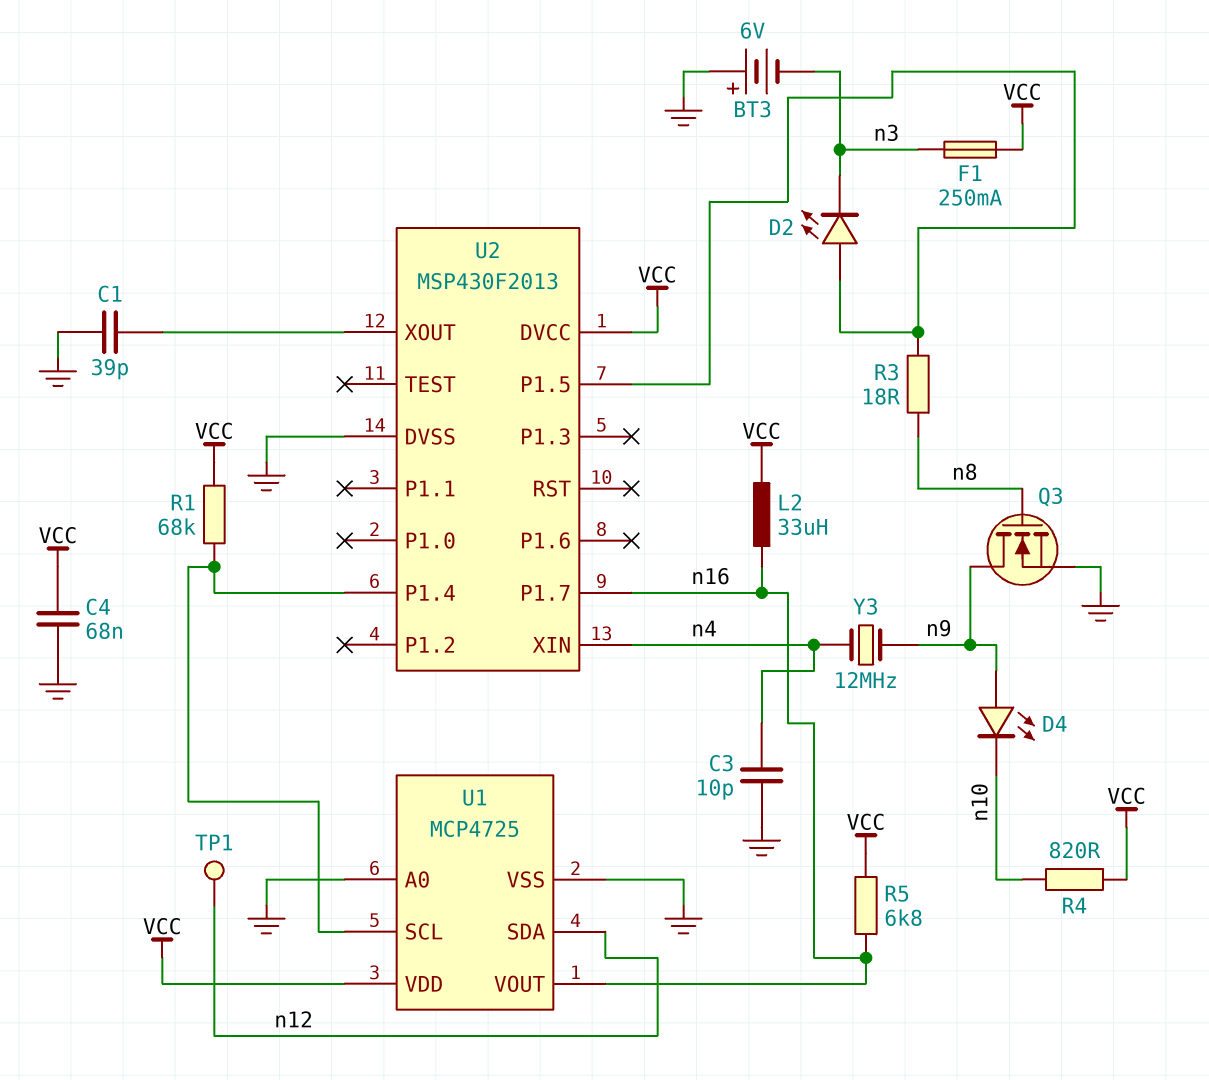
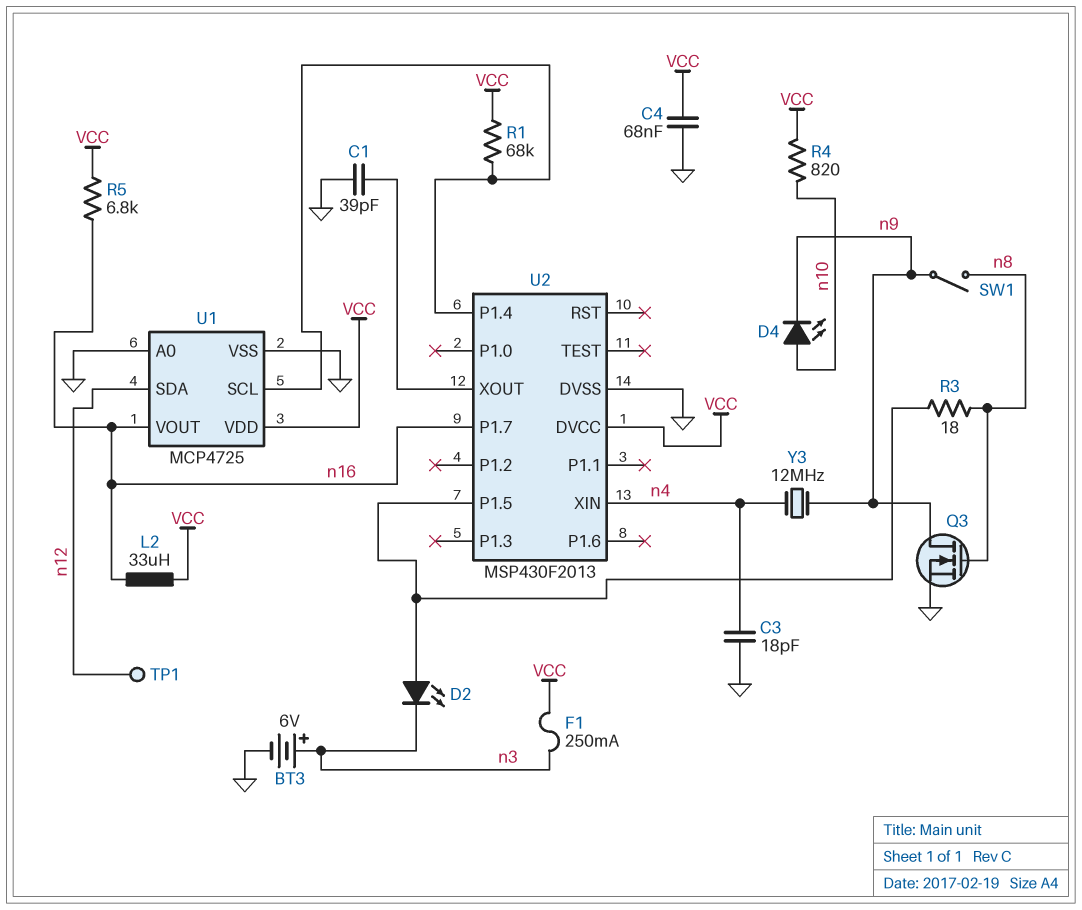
BT3: 6V (plus GND, minus n3) -> 6V (plus n3, minus GND)
C3: 10pF (GND, n4) -> 18pF (GND, n4)
D4: LED (A n9, K n10) -> LED (A n10, K n9)
SW1: none -> switch (n8, n9)

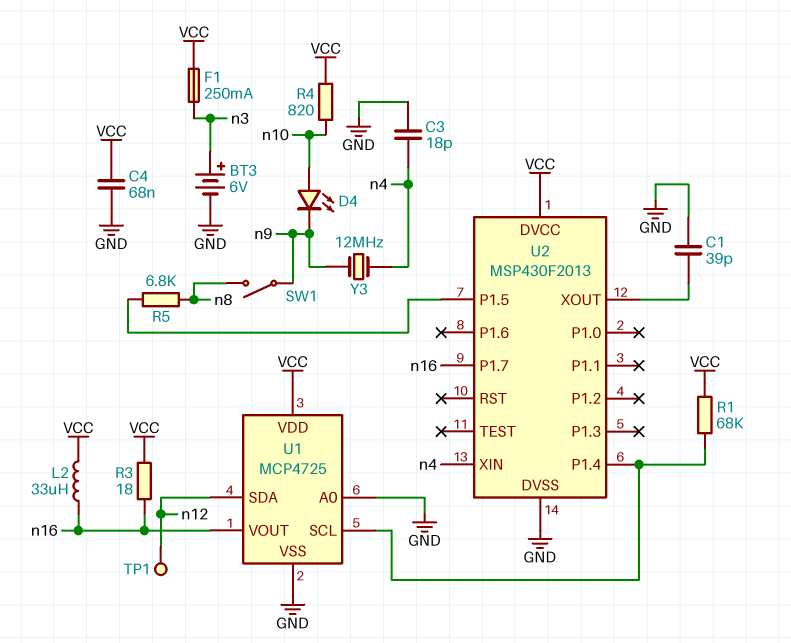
D2: LED (A U2/P1.5, K n3) -> none
Q3: NMOS (G n8, D n9, S GND) -> none
R3: 18 (U2/P1.5, n8) -> 18 (VCC, n16)
R5: 6.8k (VCC, n16) -> 6.8k (U2/P1.5, n8)

